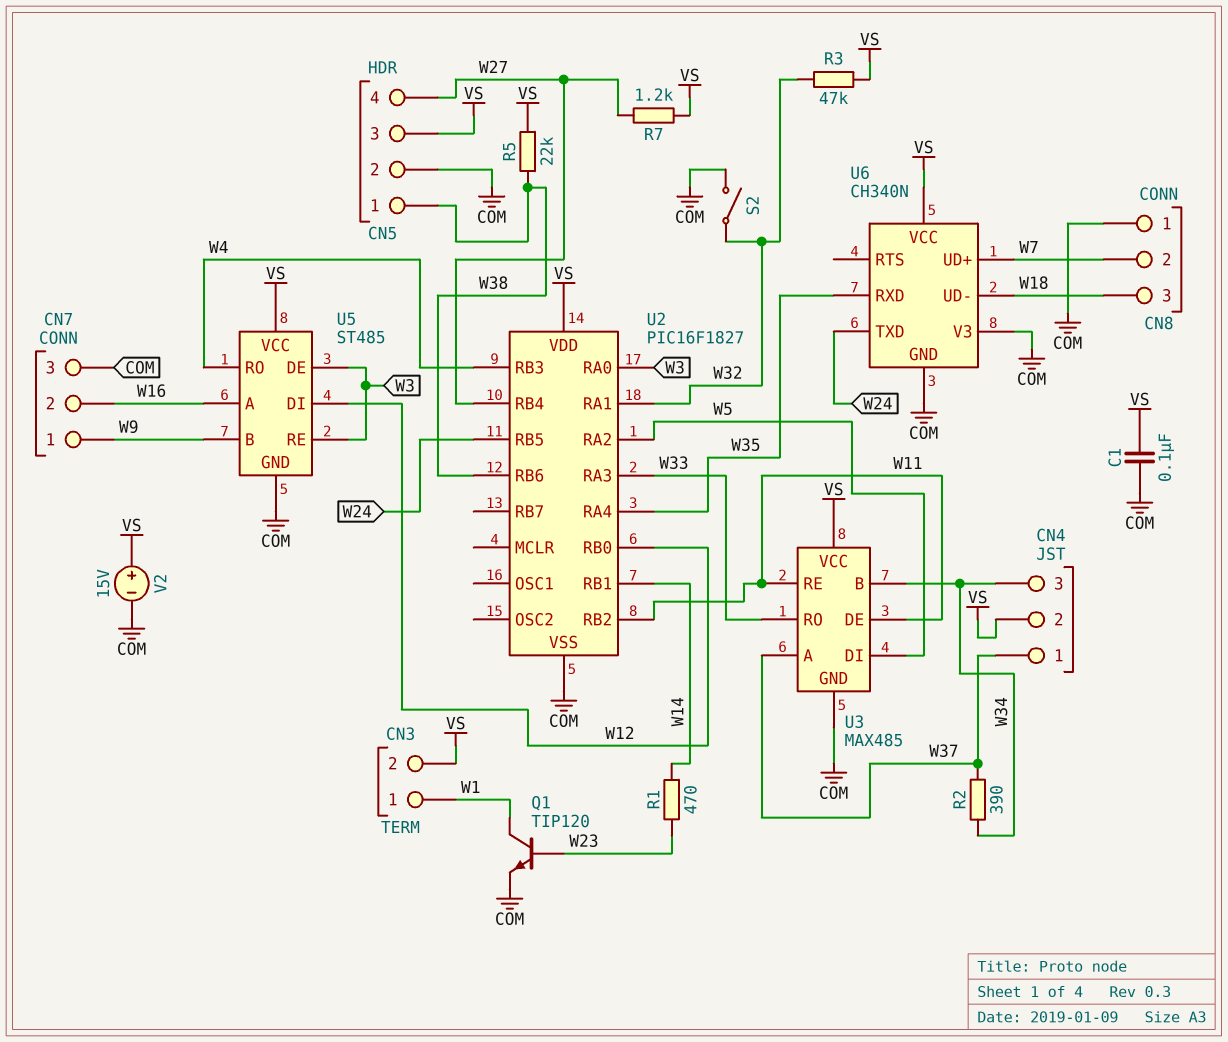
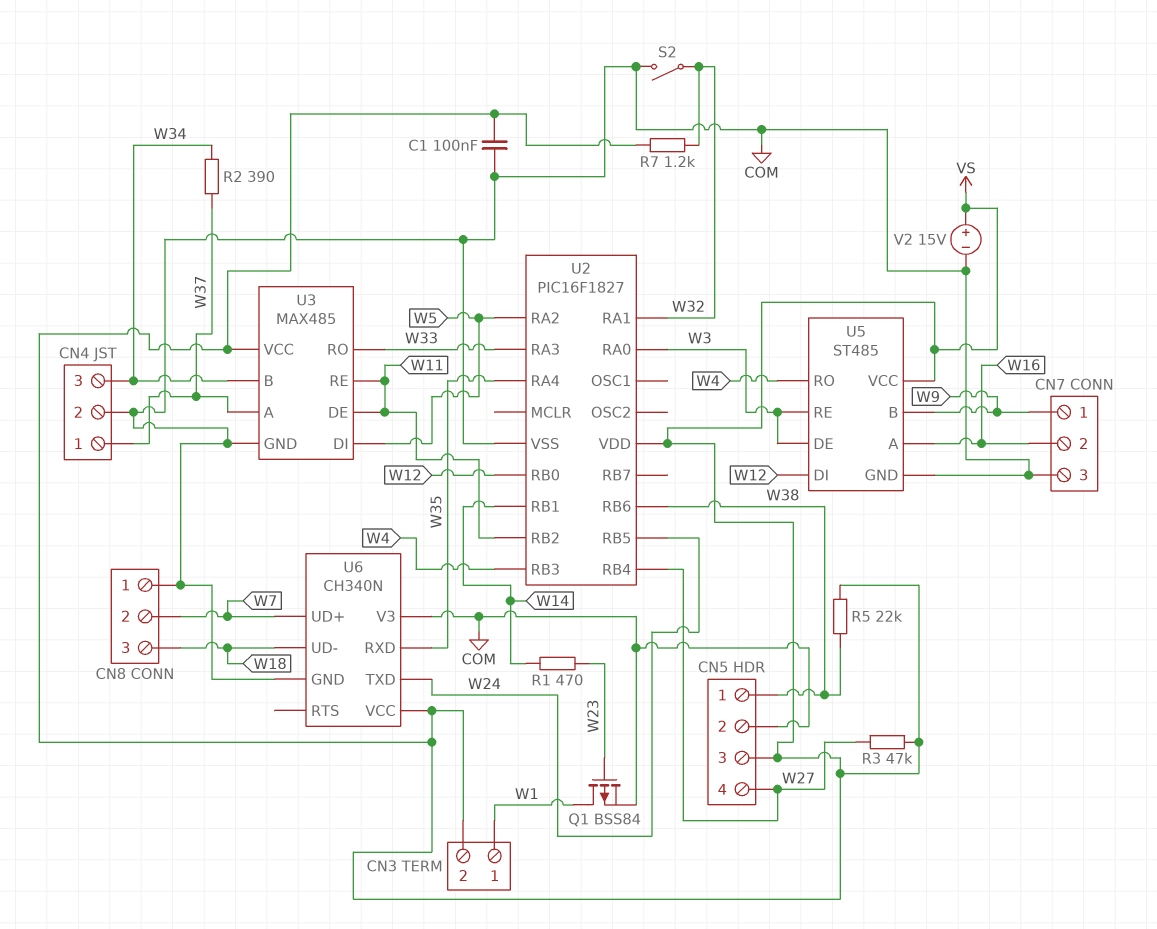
CN4 pin 2: VS -> COM
Q1: NPN TIP120 (B W23, C W1, E COM) -> PMOS BSS84 (G W23, D W1, S COM)
R3: 47k (VS, W32) -> 47k (VS, W27)
R7: 1.2k (VS, W27) -> 1.2k (VS, W32)

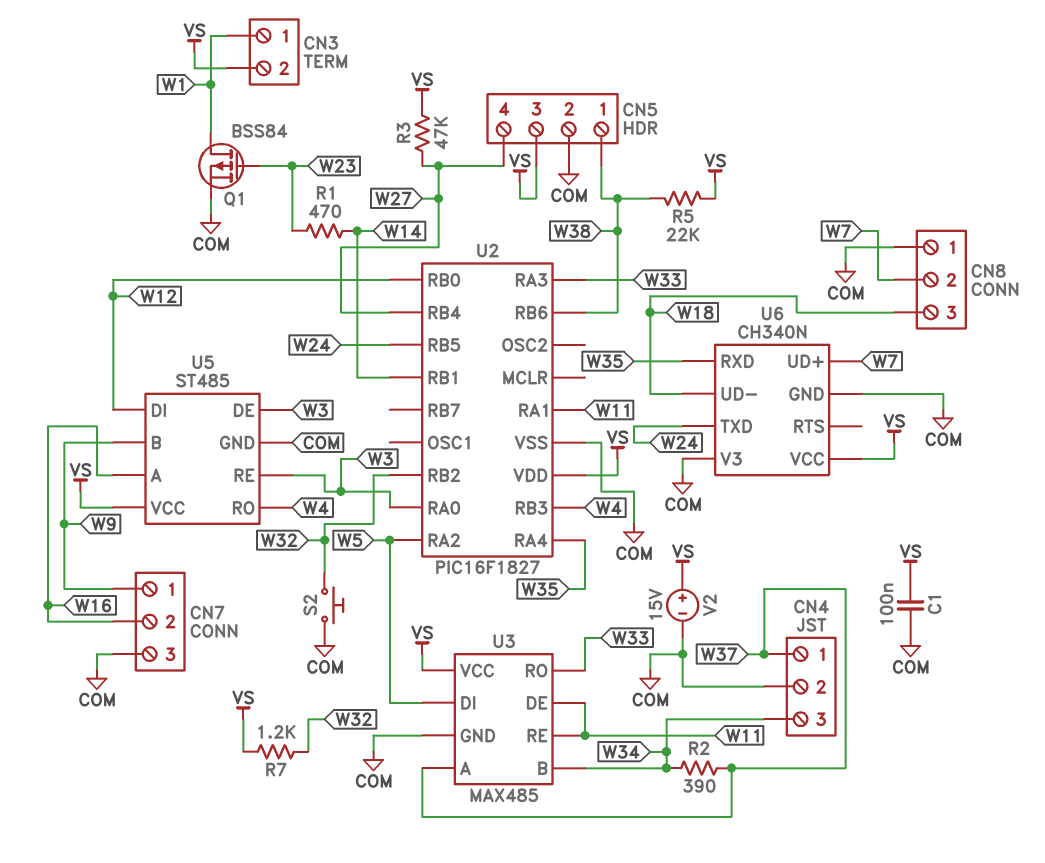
S2: switch (COM, W32) -> button (COM, W32)
U2 pin RA1: W32 -> W11
U2 pin RB2: W11 -> W32

